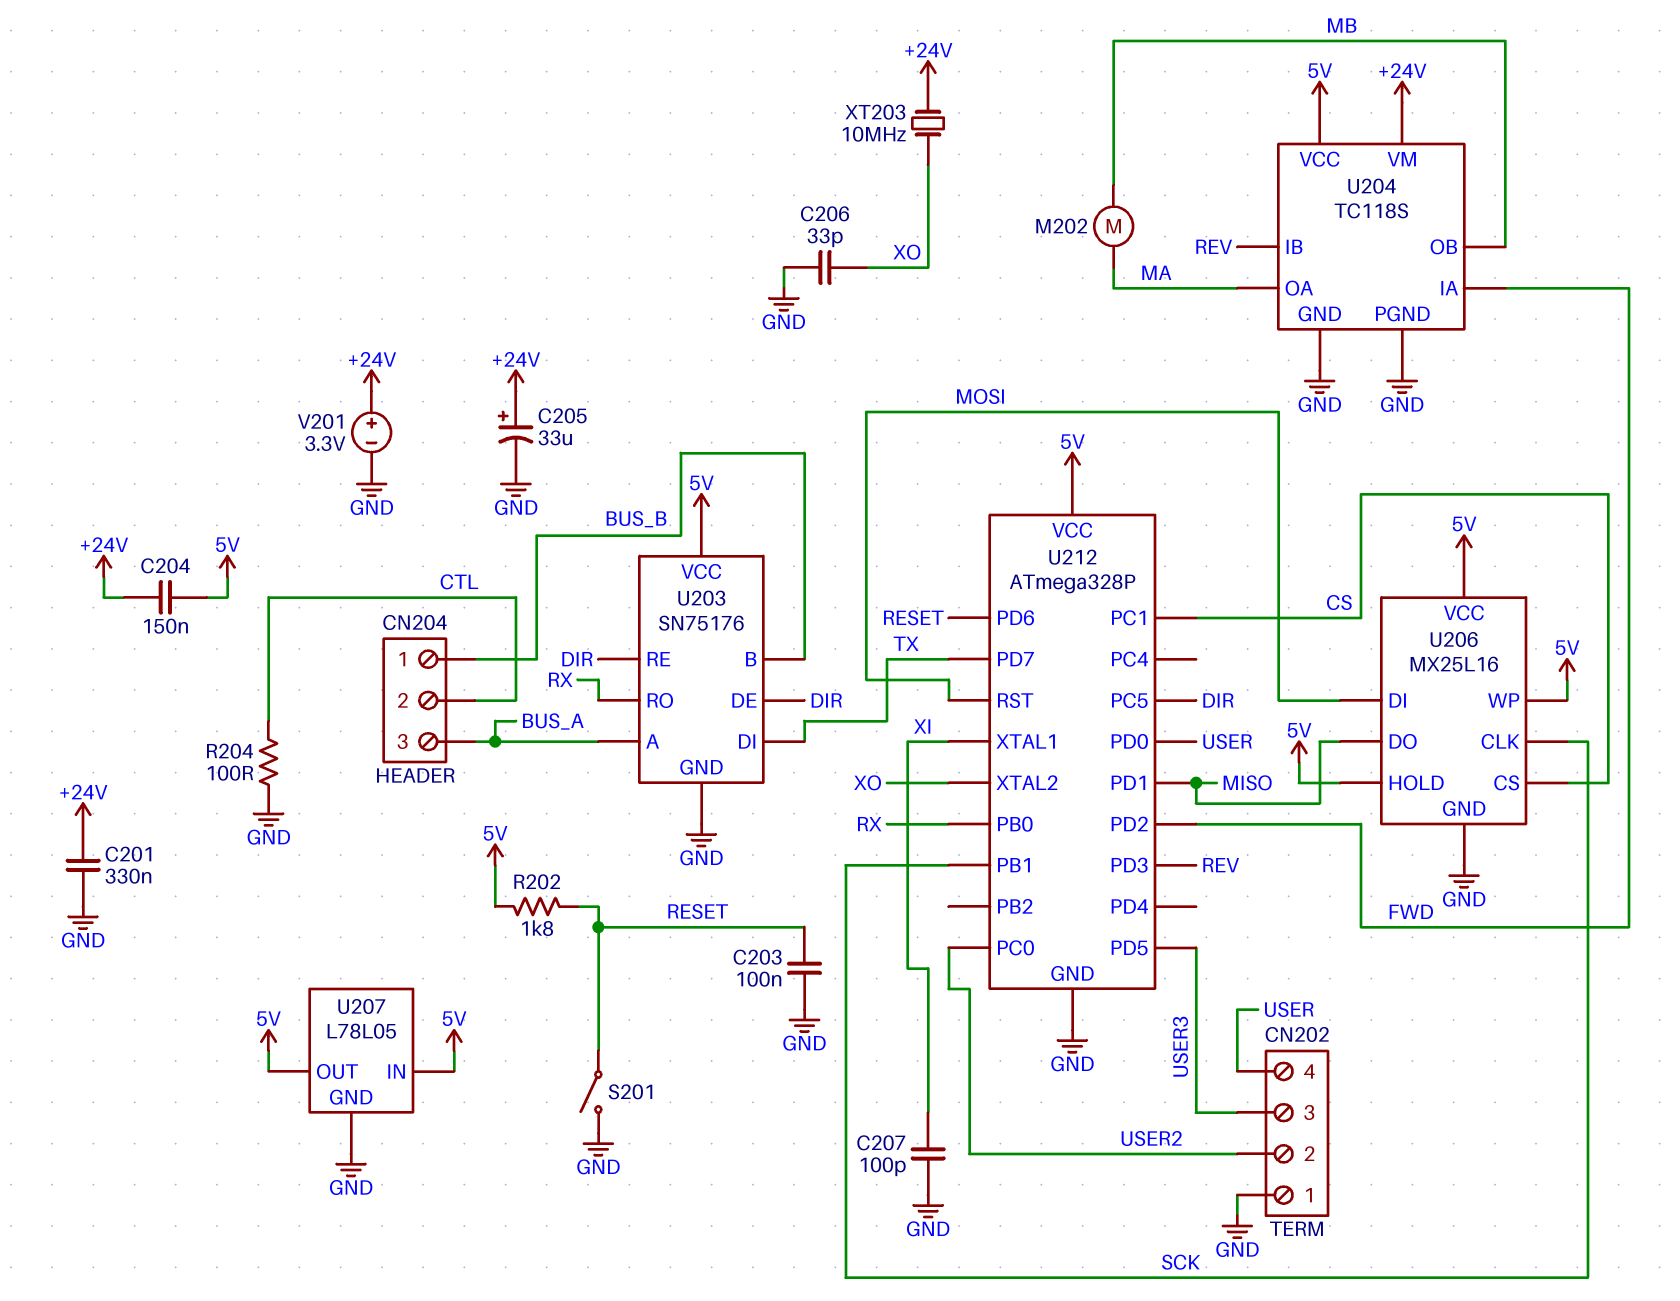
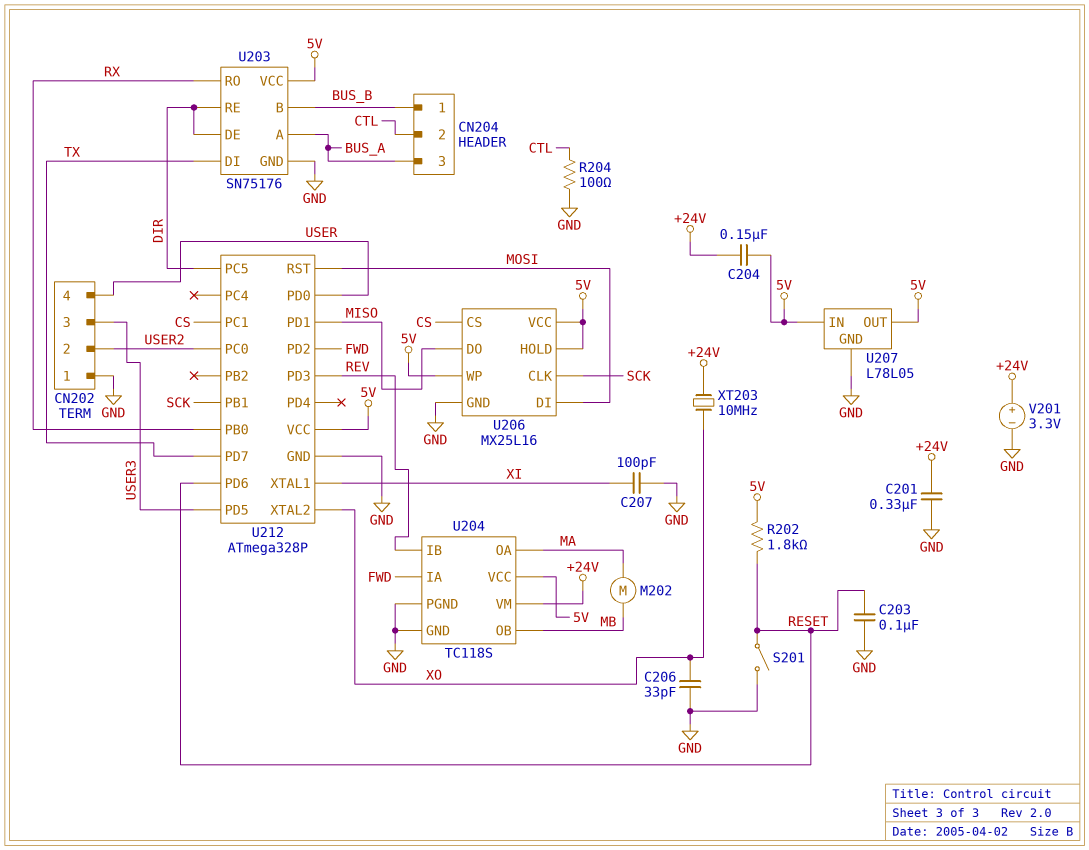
C205: 33uF (plus +24V, minus GND) -> none

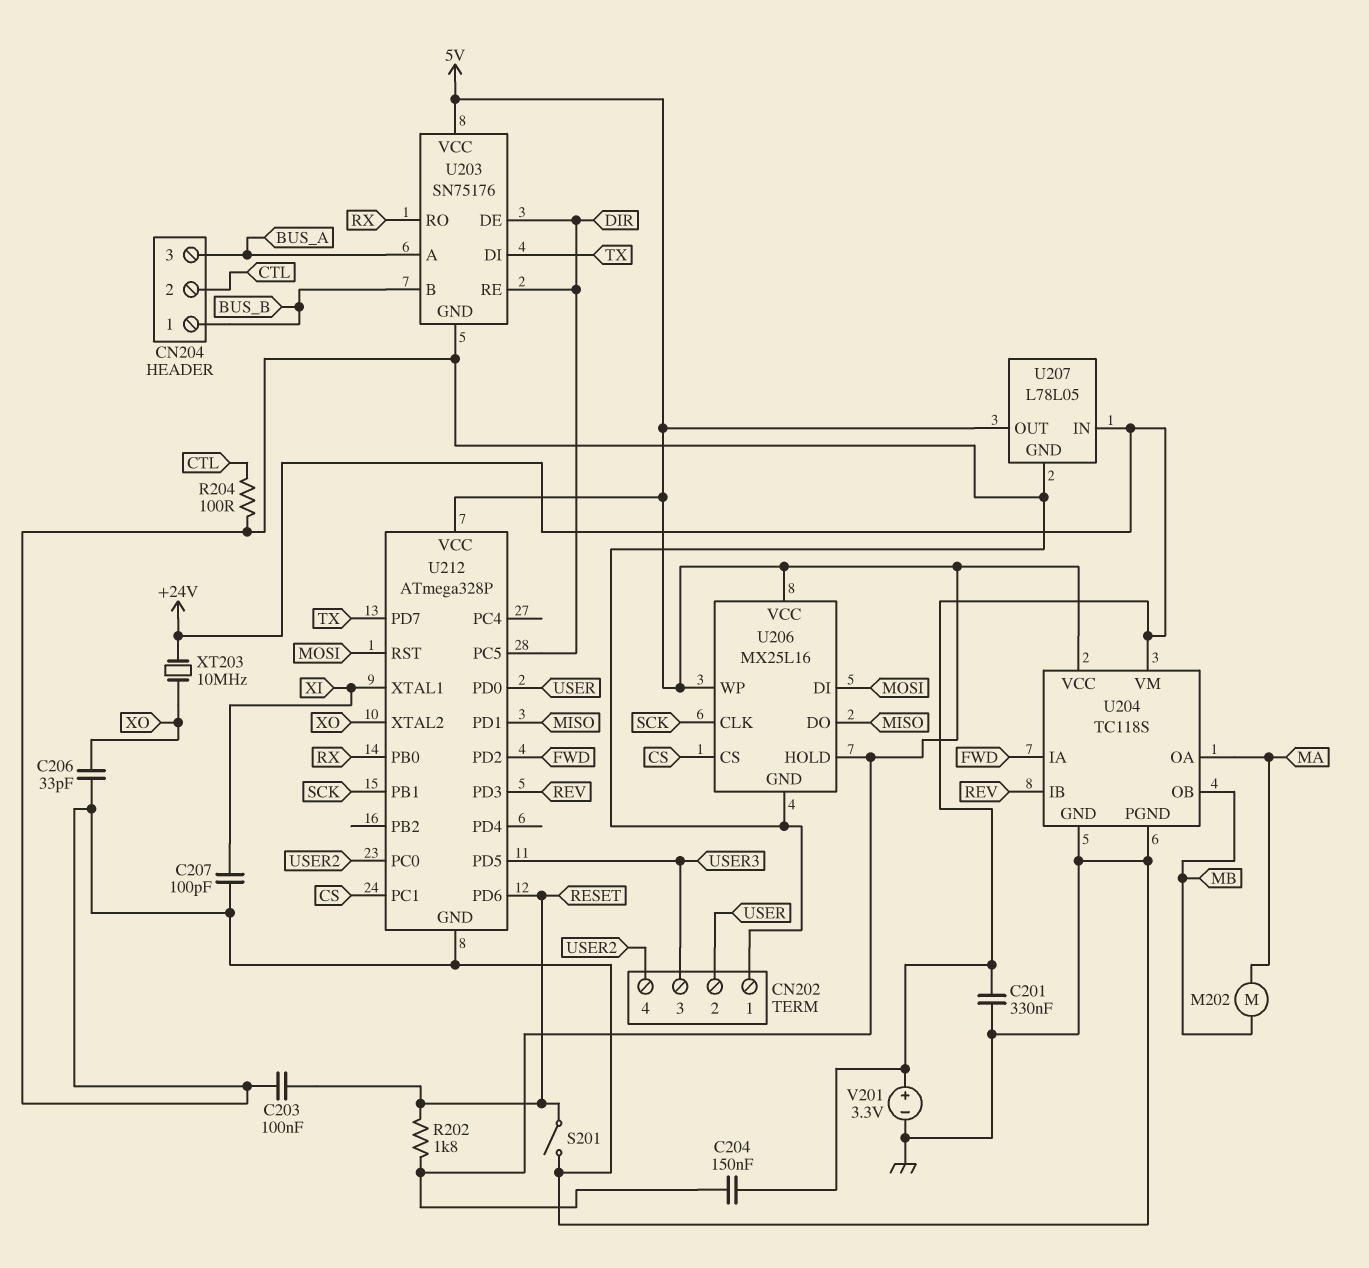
CN202 pin 2: USER2 -> USER
CN202 pin 4: USER -> USER2
U207 pin IN: 5V -> +24V

